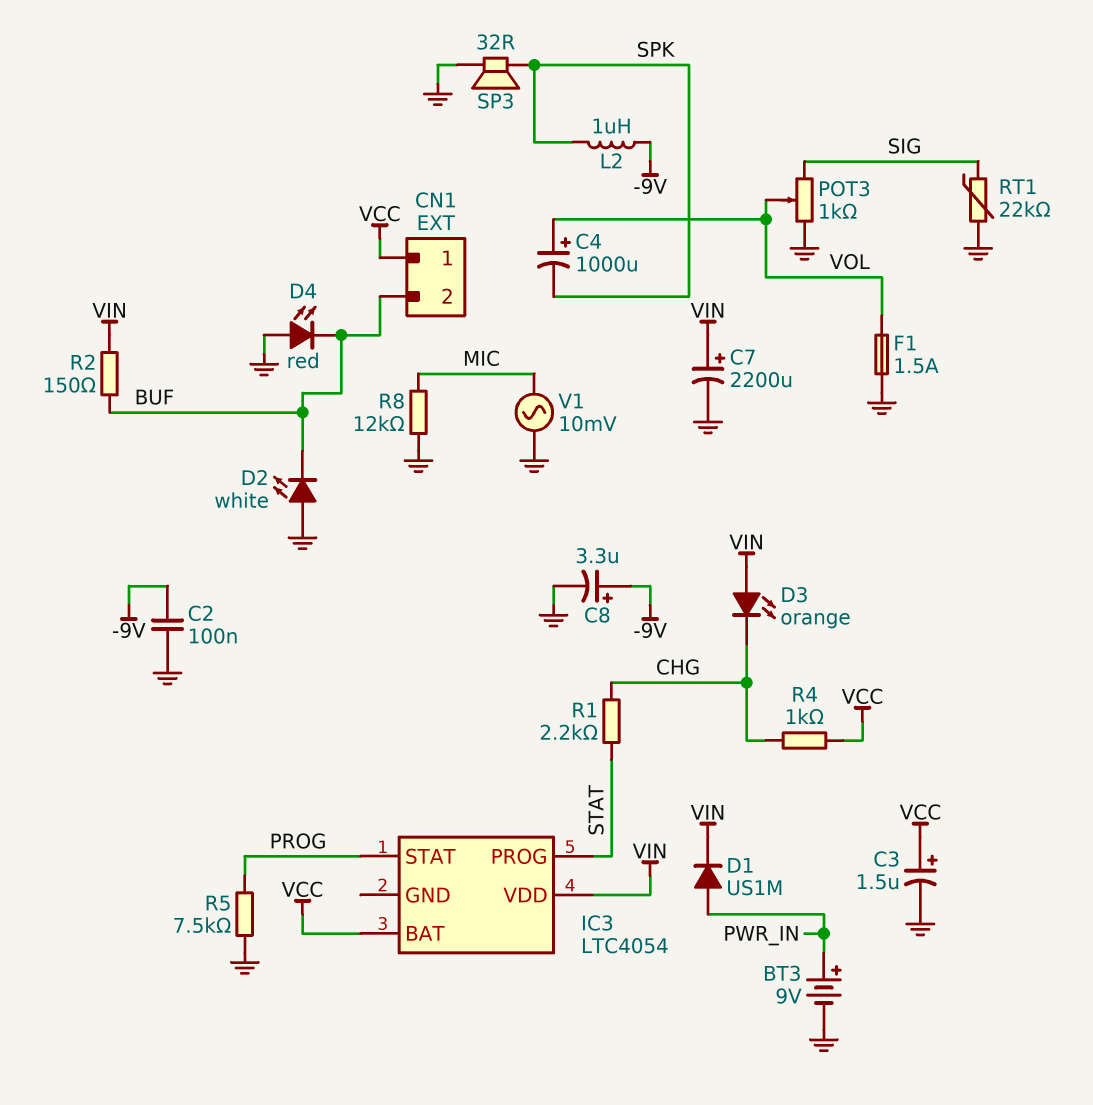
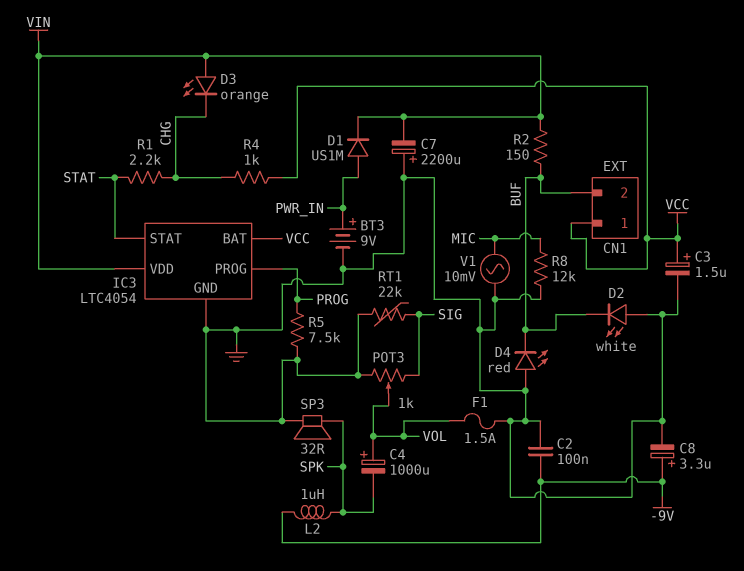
C7: 2200uF (plus VIN, minus GND) -> 2200uF (plus GND, minus VIN)
IC3 pin GND: none -> GND
IC3 pin PROG: STAT -> PROG
IC3 pin STAT: PROG -> STAT

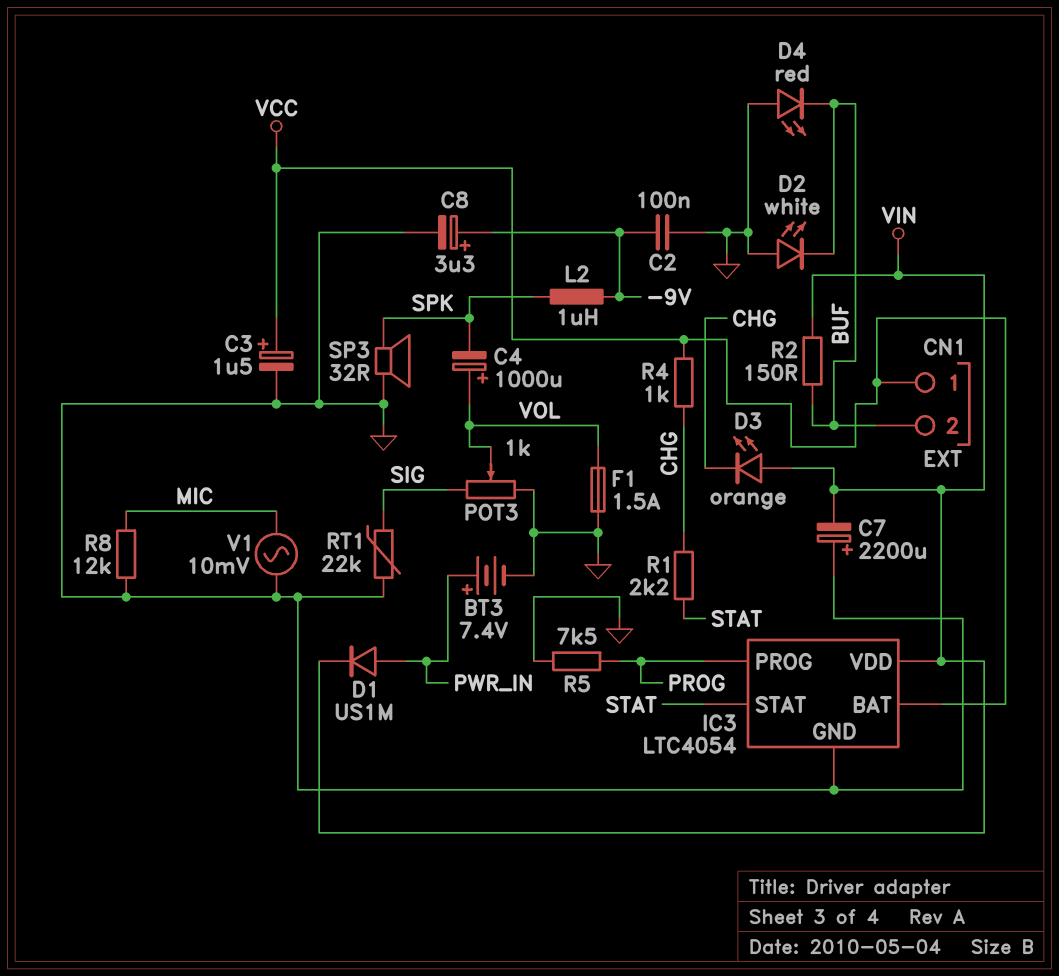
BT3: 9V (plus PWR_IN, minus GND) -> 7.4V (plus PWR_IN, minus GND)

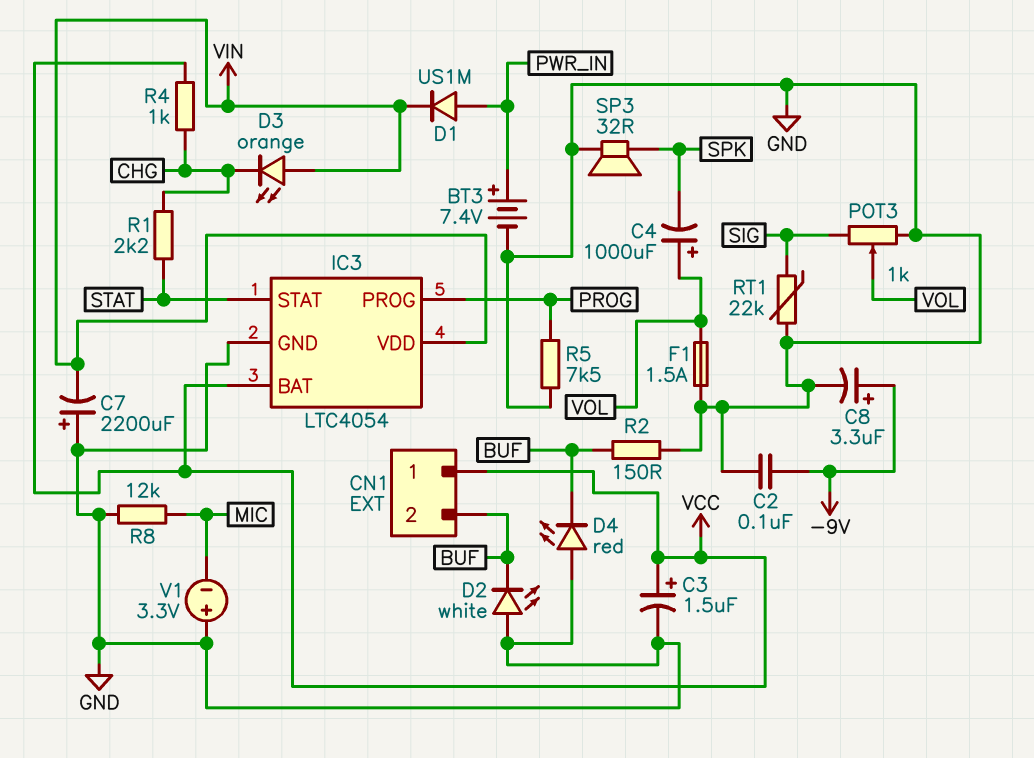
L2: 1uH (-9V, SPK) -> none
R2: 150 (BUF, VIN) -> 150 (BUF, GND)
V1: AC 10mV (GND, MIC) -> 3.3V (plus GND, minus MIC)

